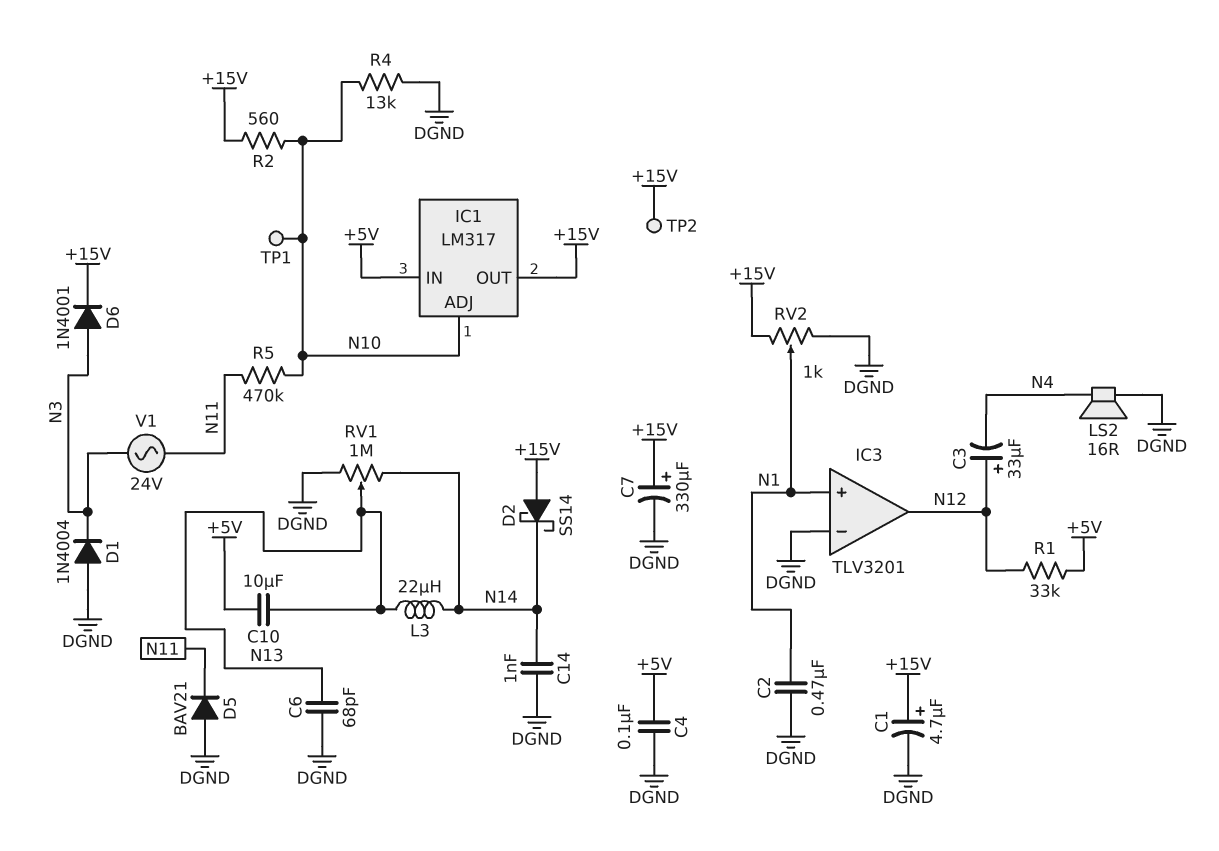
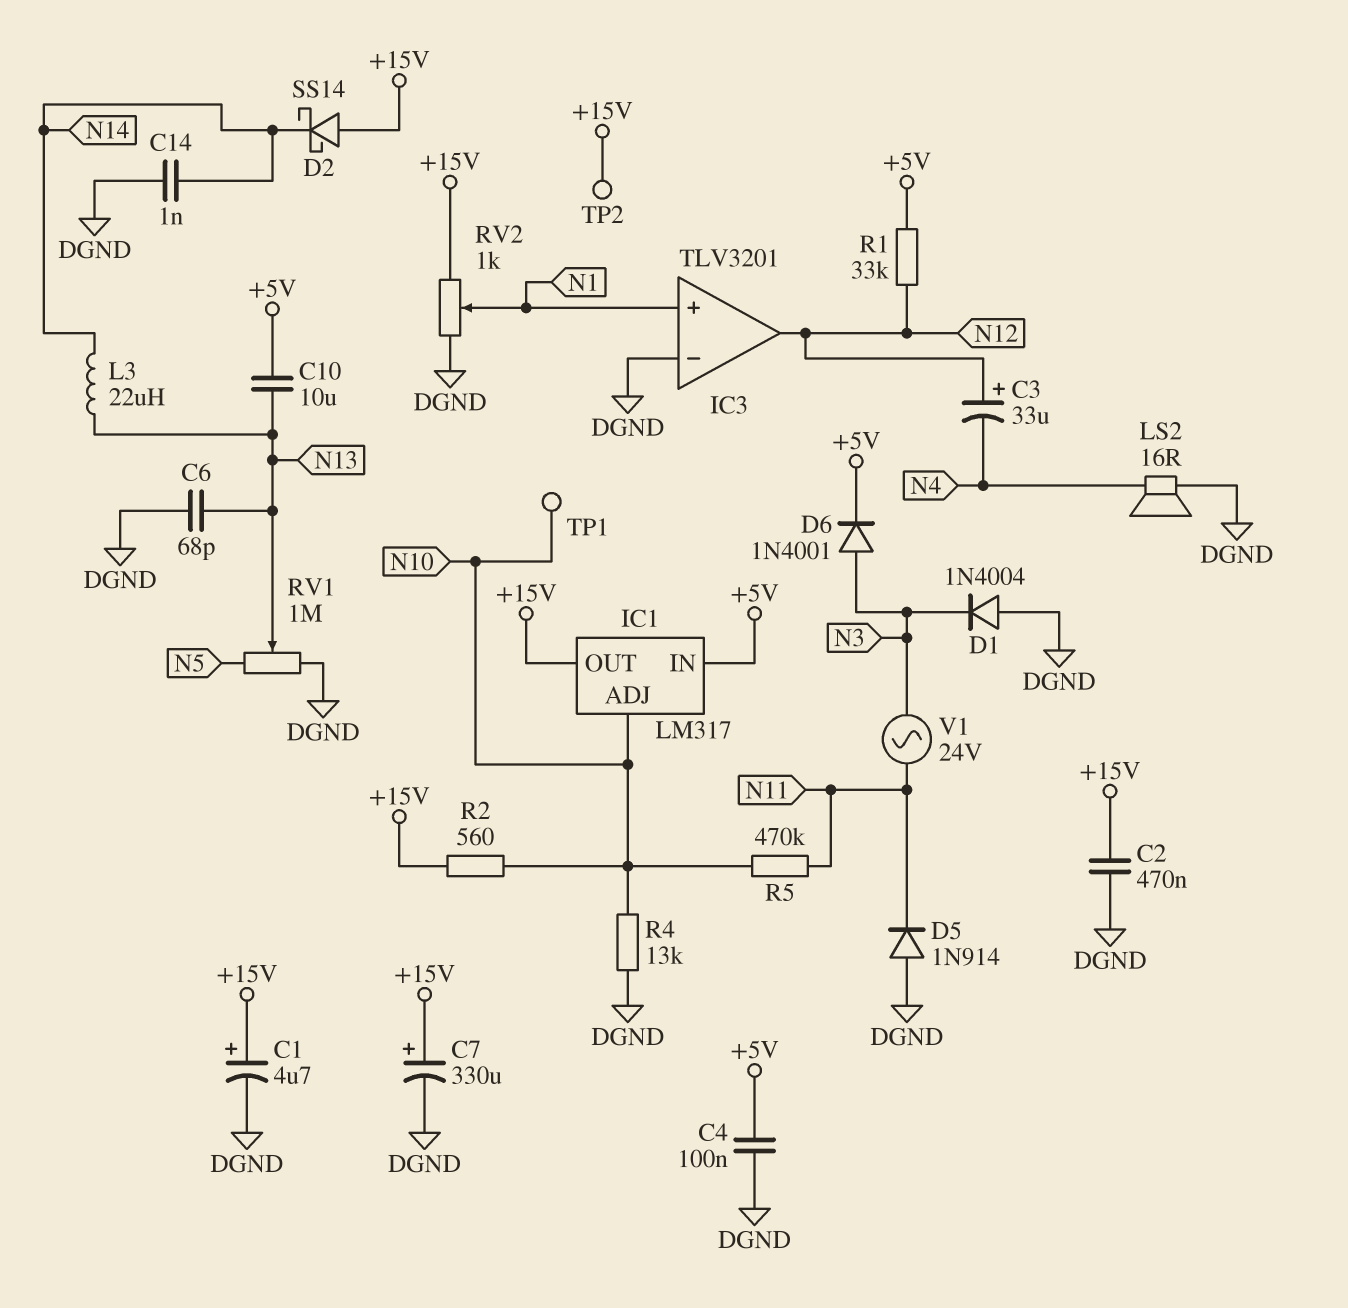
C2: 470nF (DGND, N1) -> 470nF (+15V, DGND)
D5: diode BAV21 (A DGND, K N11) -> diode 1N914 (A DGND, K N11)
D6: diode 1N4001 (A N3, K +15V) -> diode 1N4001 (A N3, K +5V)
RV1: 1M (DGND, N14, wiper N13) -> 1M (DGND, N5, wiper N13)

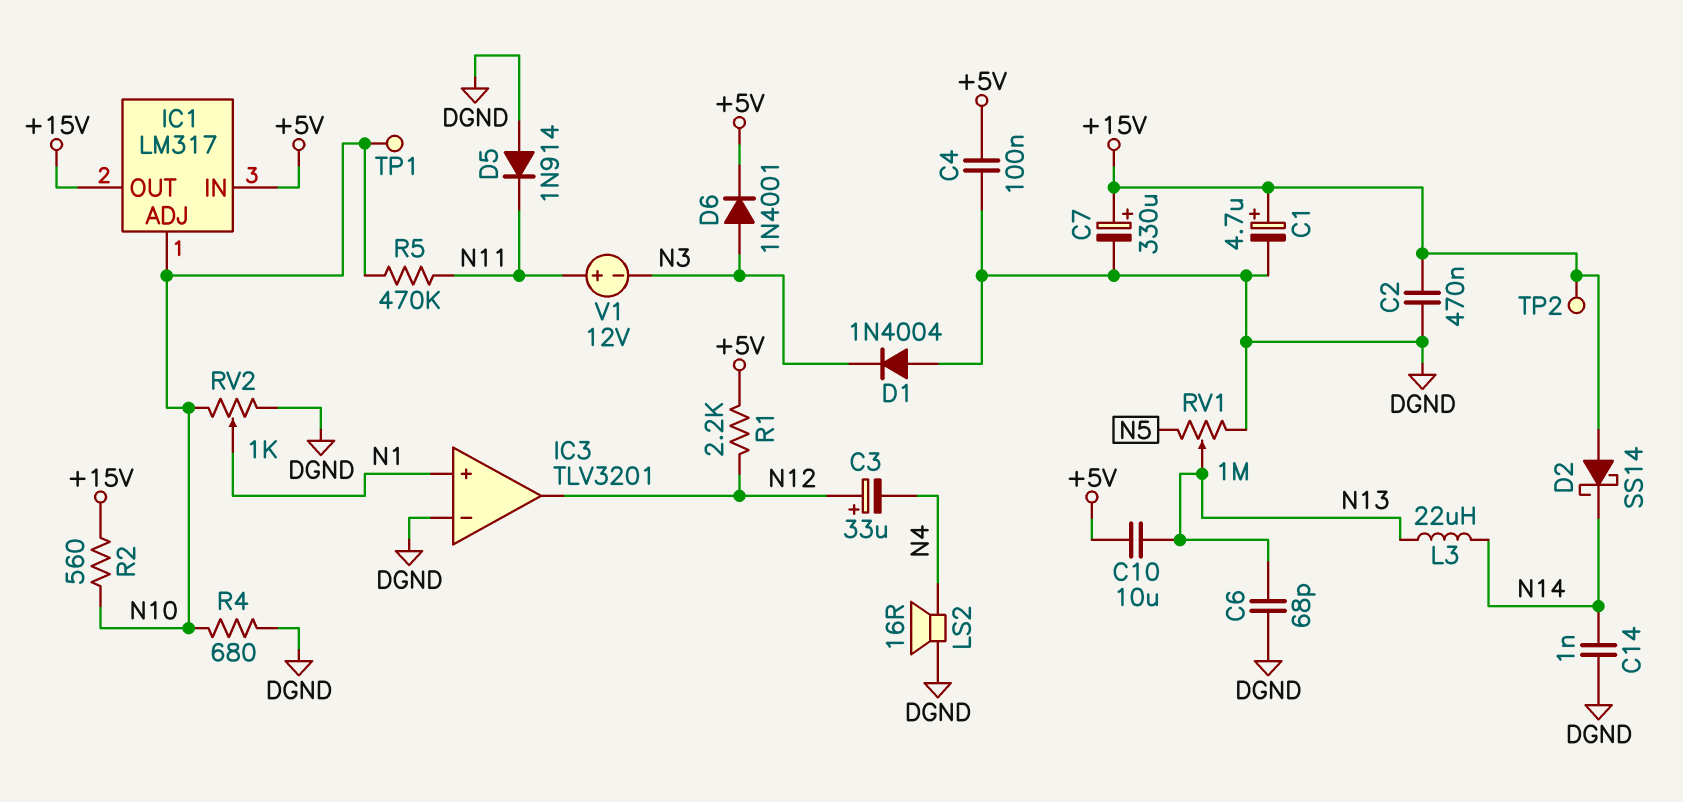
R1: 33k (+5V, N12) -> 2.2k (+5V, N12)
R4: 13k (DGND, N10) -> 680 (DGND, N10)
RV2: 1k (+15V, DGND, wiper N1) -> 1k (DGND, N10, wiper N1)
V1: AC 24V (N3, N11) -> 12V (plus N11, minus N3)

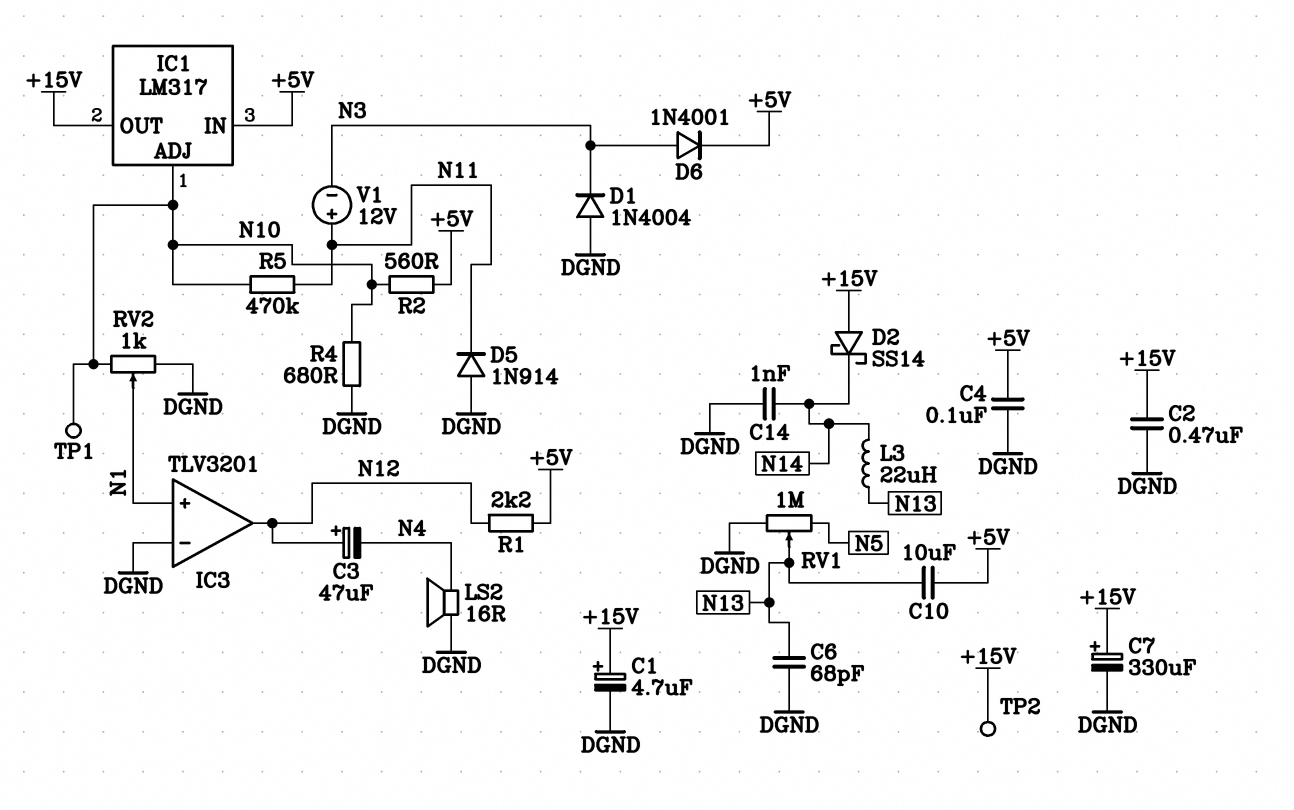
C3: 33uF (plus N12, minus N4) -> 47uF (plus N12, minus N4)
R2: 560 (+15V, N10) -> 560 (+5V, N10)

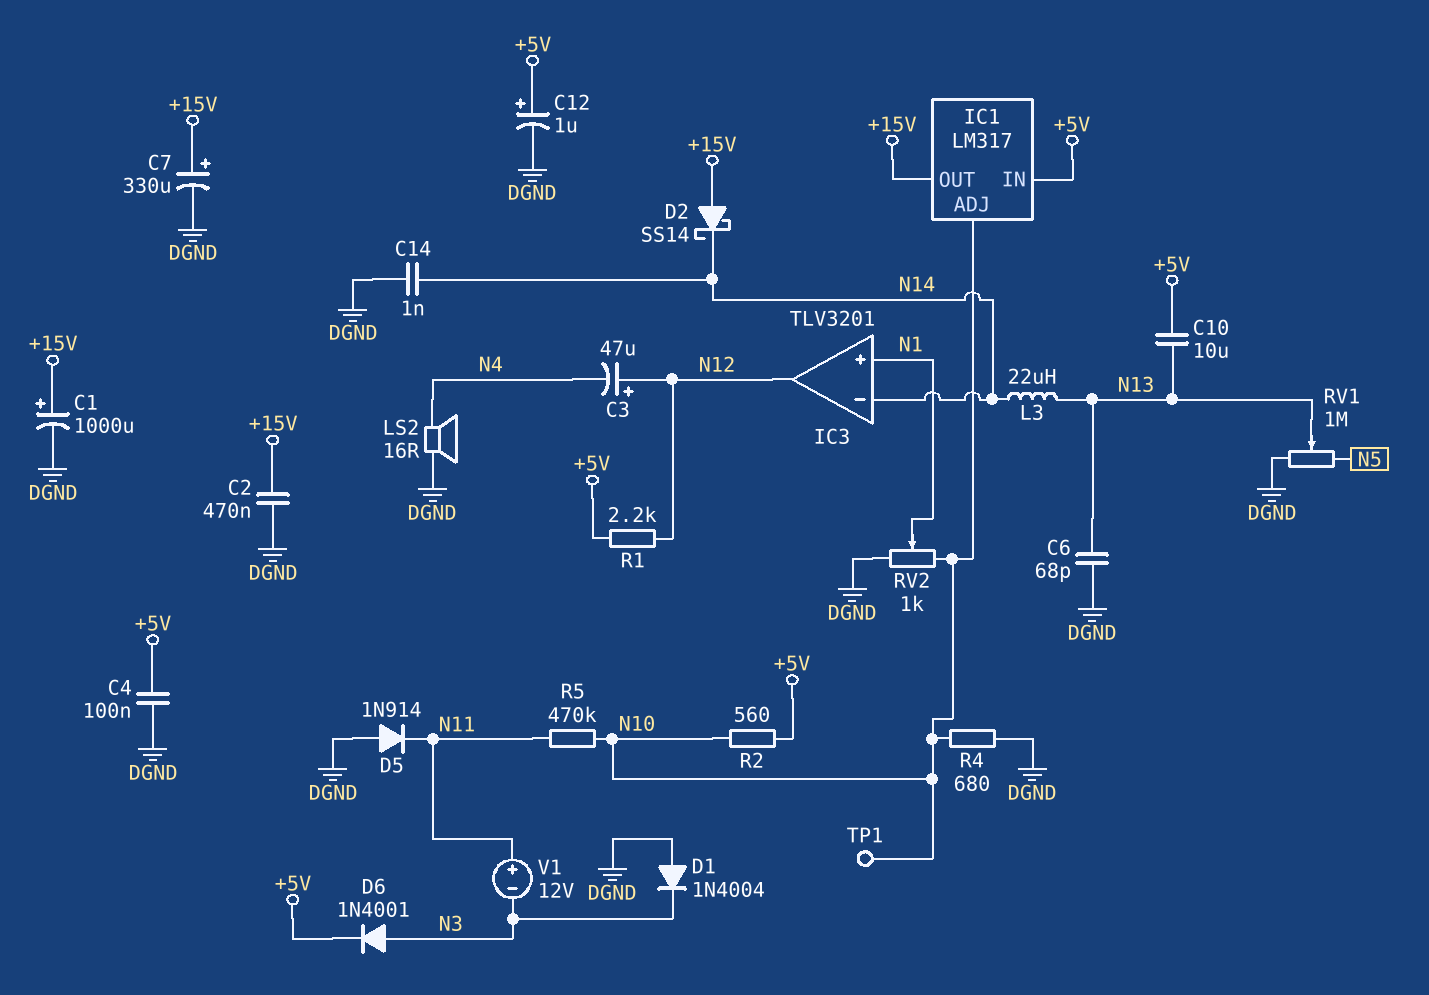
C1: 4.7uF (plus +15V, minus DGND) -> 1000uF (plus +15V, minus DGND)
C12: none -> 1uF (plus +5V, minus DGND)
IC3 pin in-: DGND -> N14
TP2: test point (+15V) -> none

